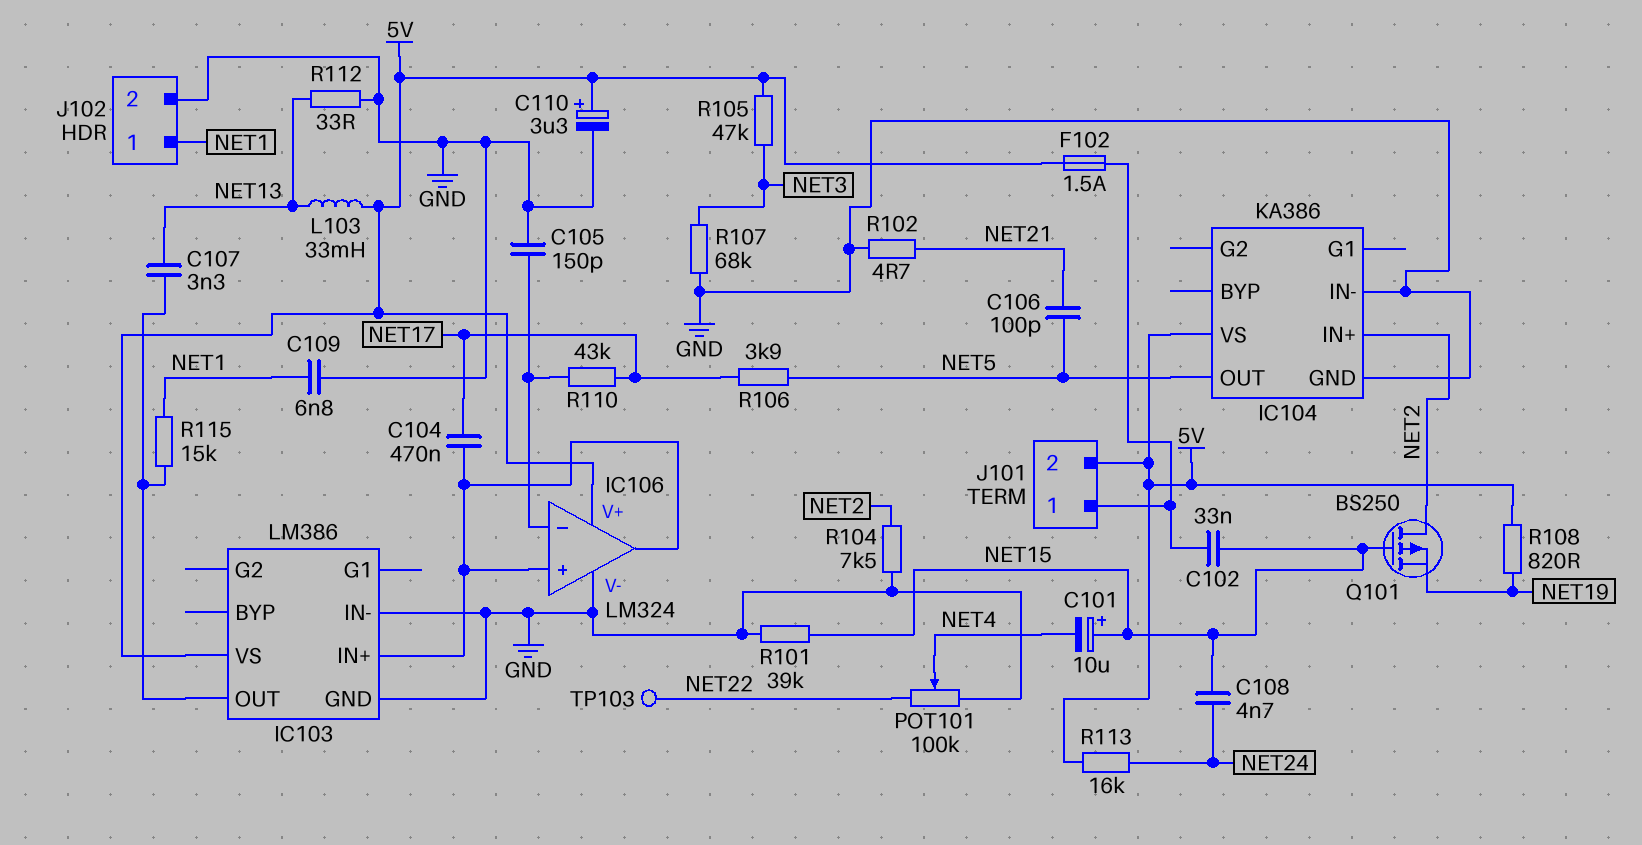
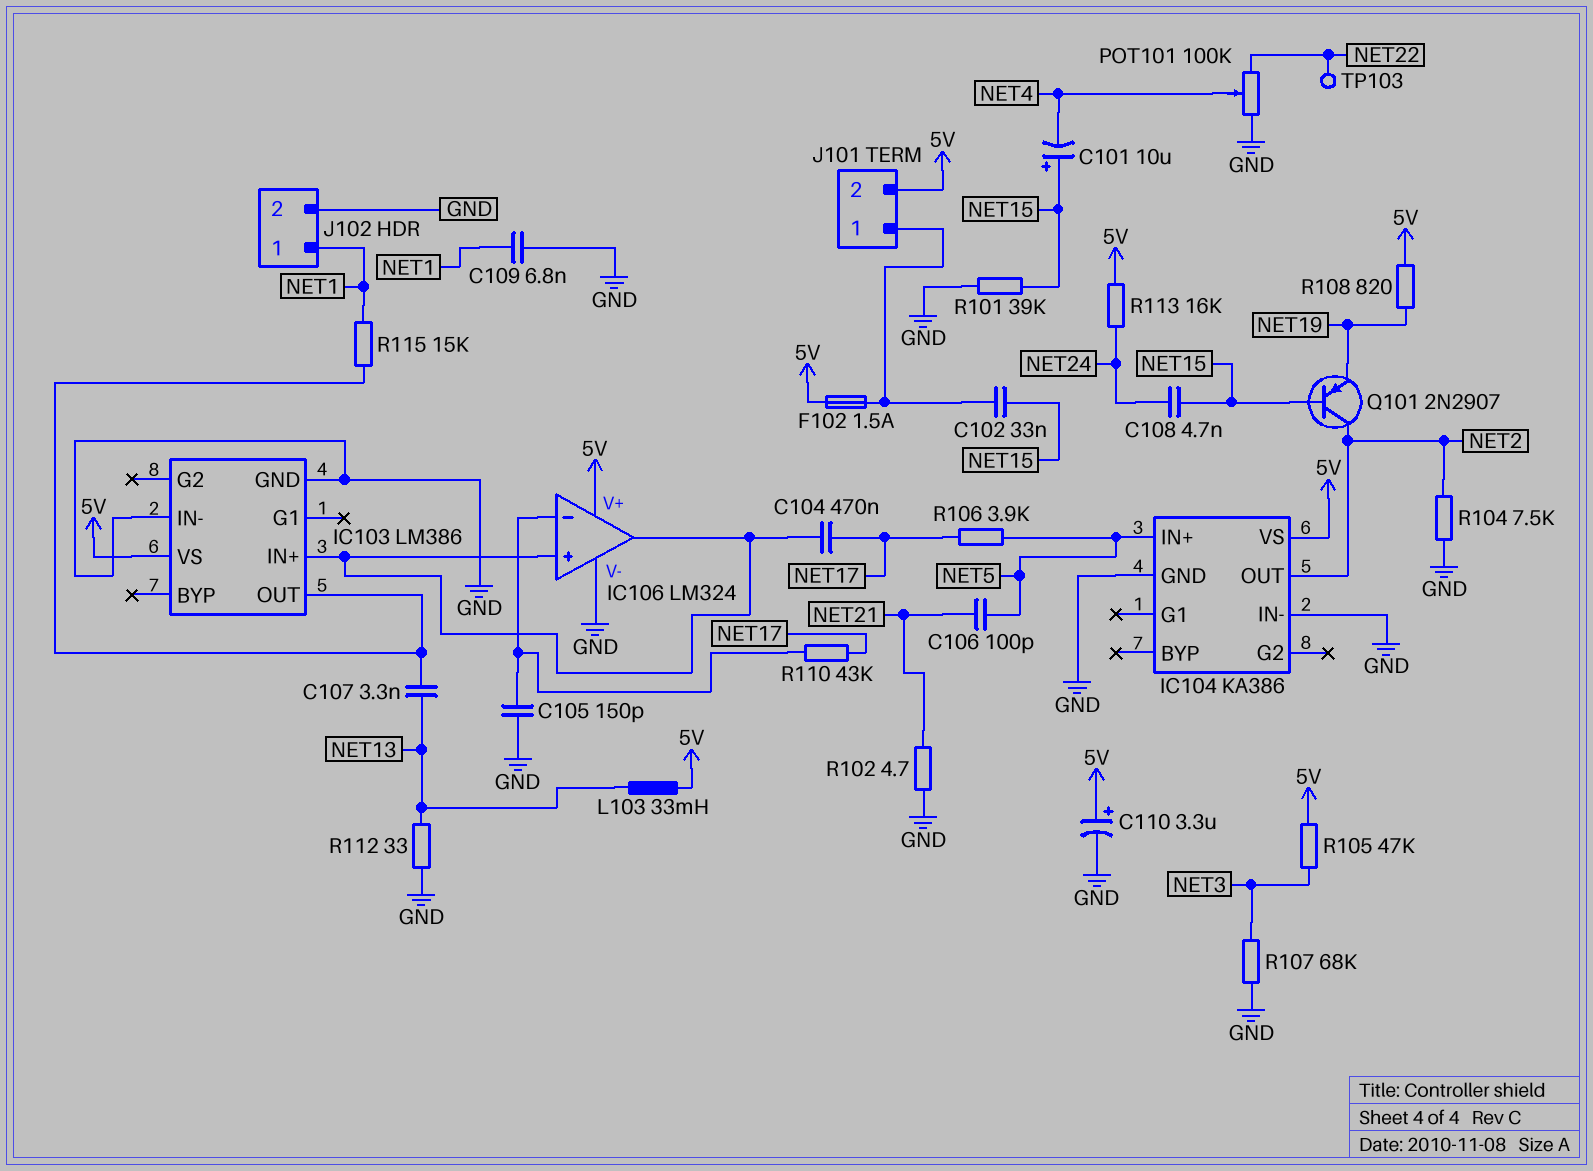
IC104 pin IN+: NET2 -> NET5
IC104 pin OUT: NET5 -> NET2
Q101: PMOS BS250 (G NET15, D NET2, S NET19) -> PNP 2N2907 (B NET15, C NET2, E NET19)

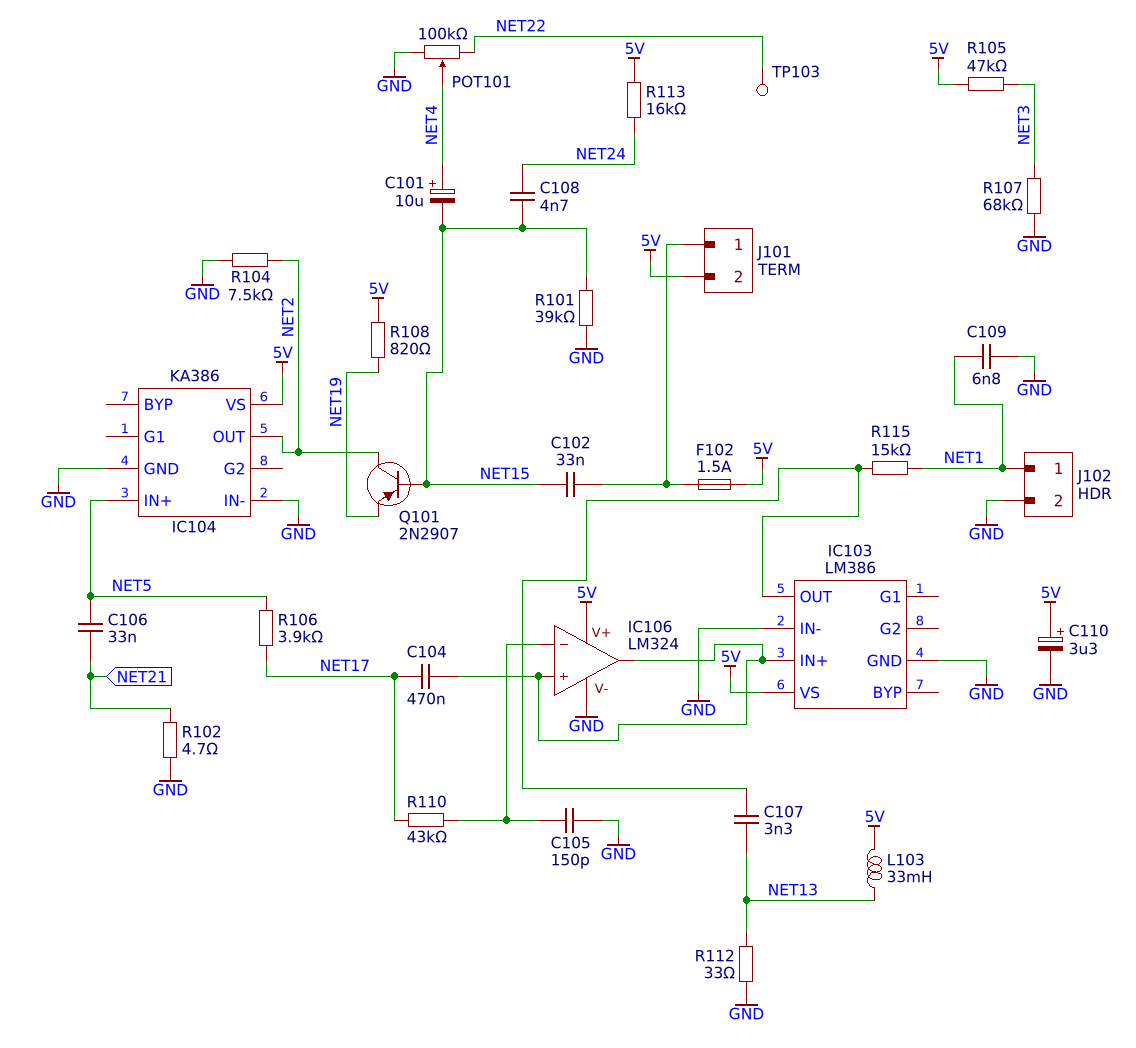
C101: 10uF (plus NET15, minus NET4) -> 10uF (plus NET4, minus NET15)
C106: 100pF (NET5, NET21) -> 33nF (NET5, NET21)

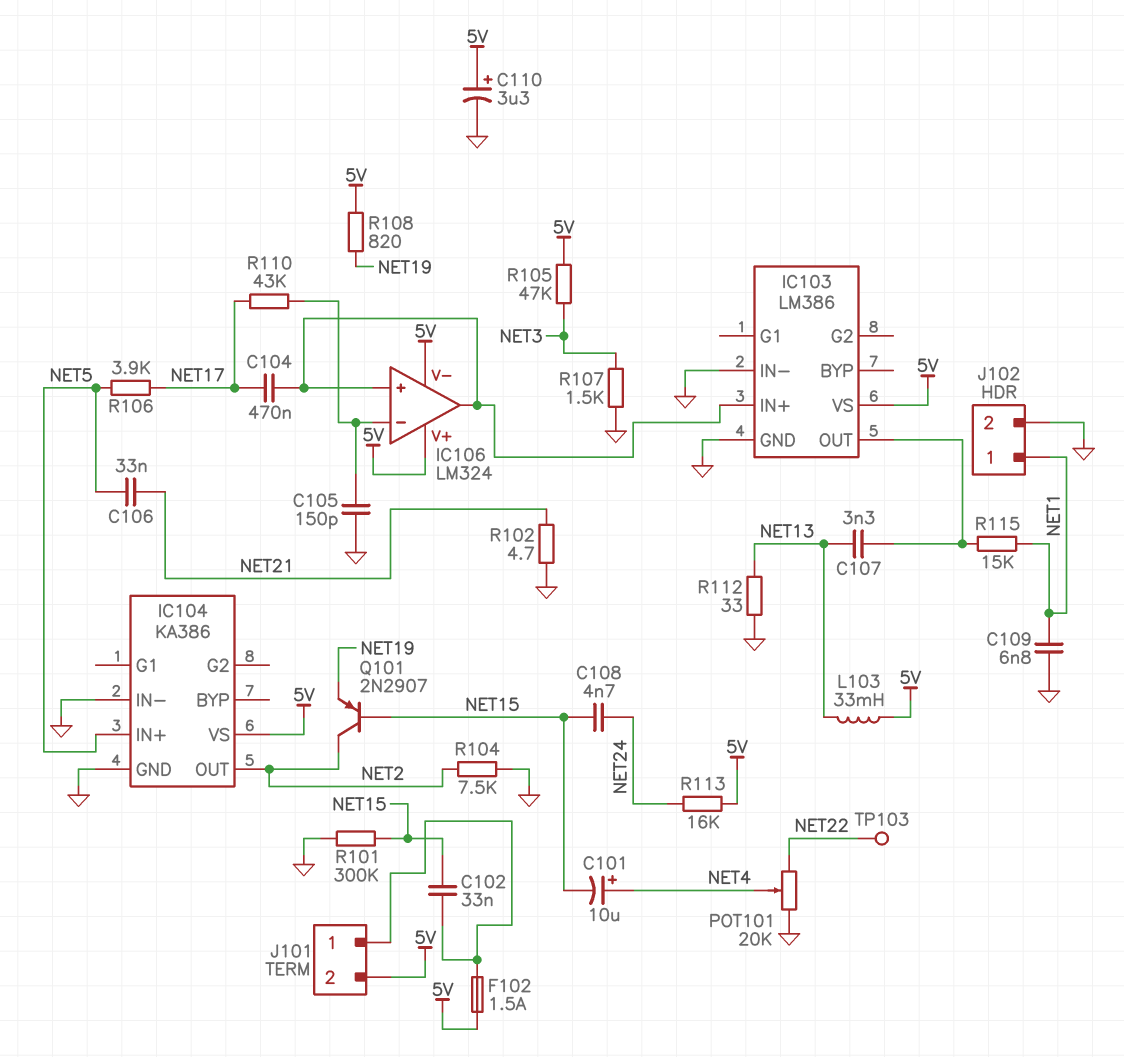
IC106 pin V-: GND -> 5V
POT101: 100k (GND, NET22, wiper NET4) -> 20k (GND, NET22, wiper NET4)
R101: 39k (GND, NET15) -> 300k (GND, NET15)
R107: 68k (GND, NET3) -> 1.5k (GND, NET3)

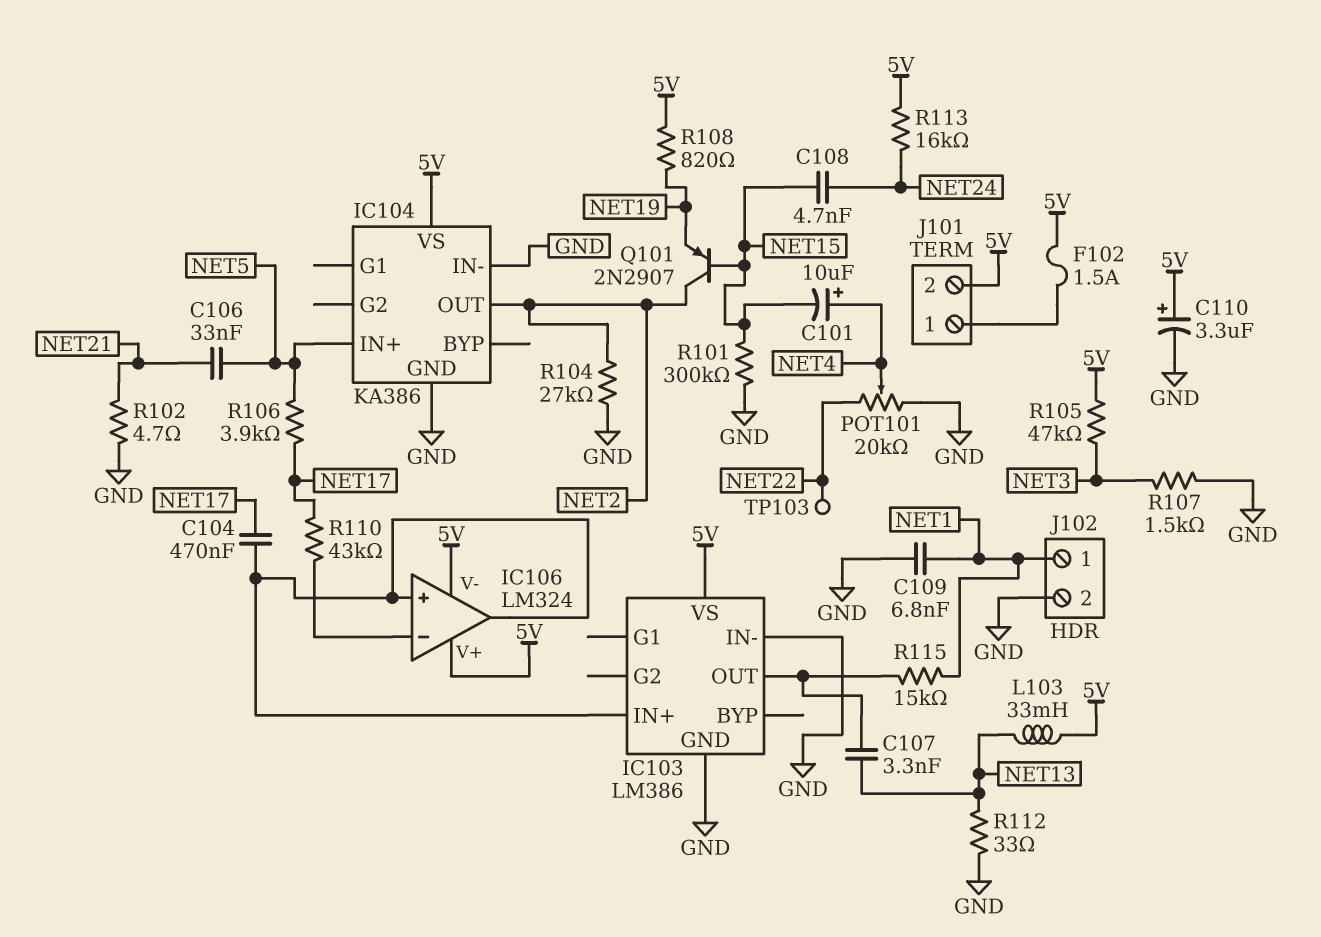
C102: 33nF (J101/1, NET15) -> none
C105: 150pF (GND, IC106/in-) -> none
R104: 7.5k (GND, NET2) -> 27k (GND, NET2)

